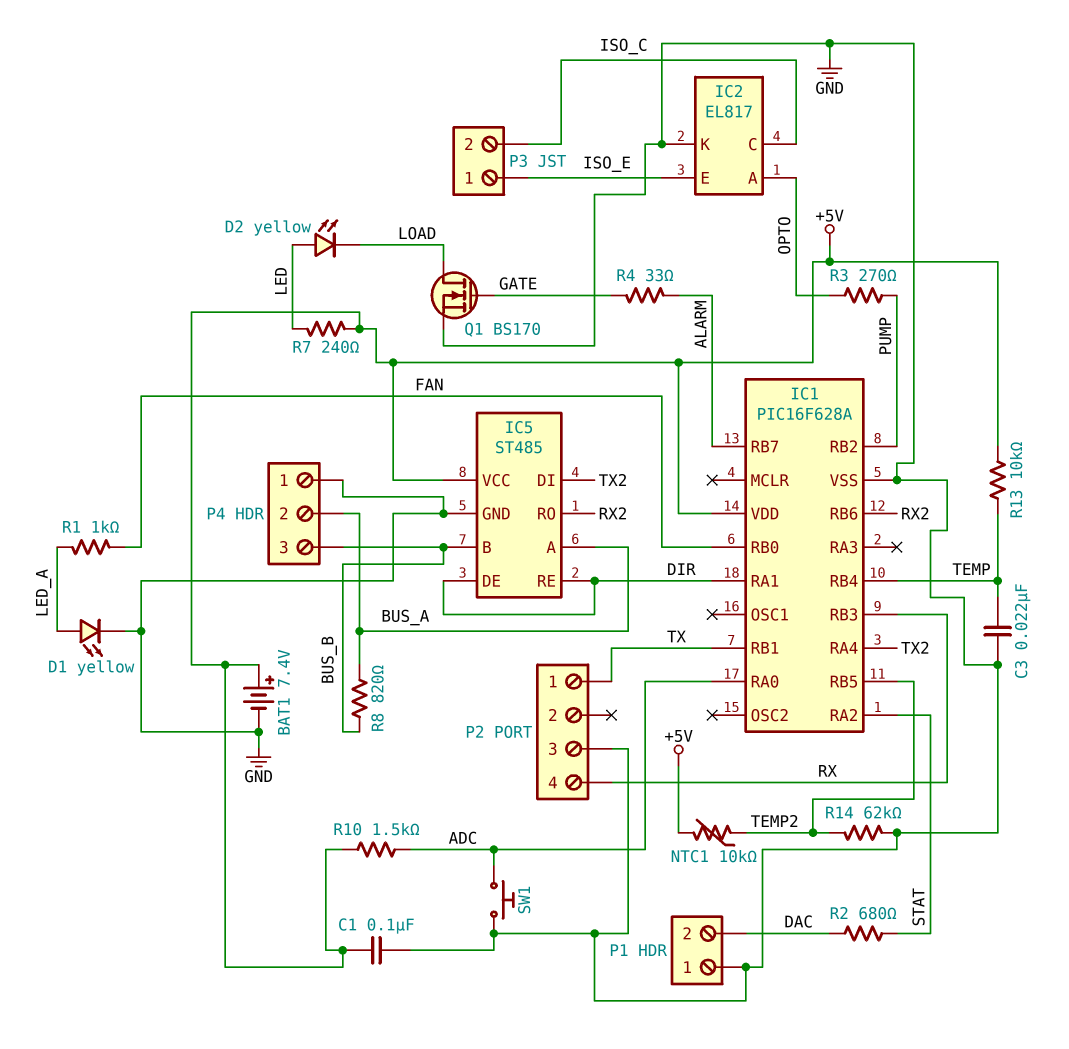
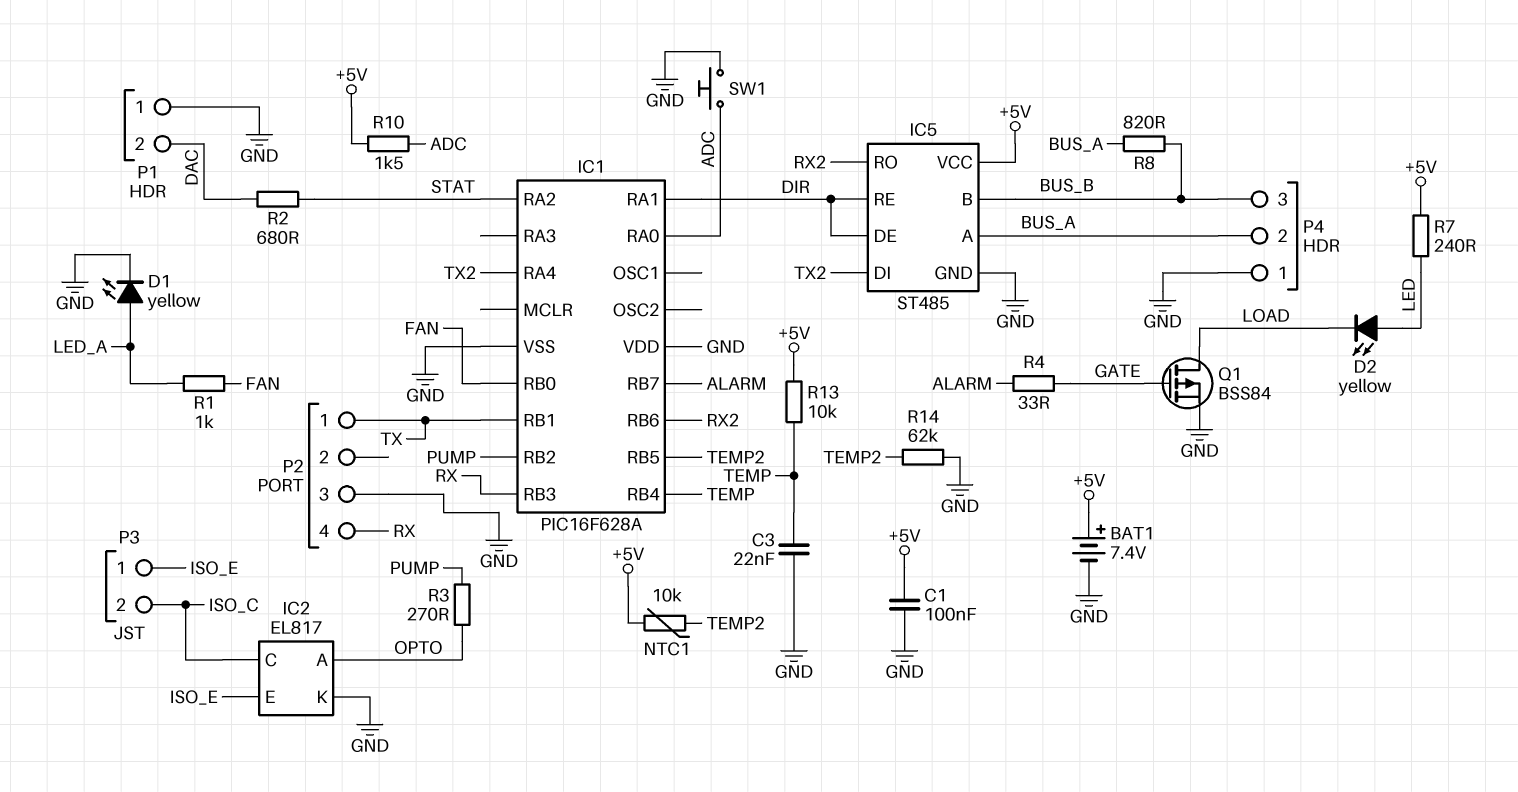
IC1 pin VDD: +5V -> GND
Q1: NMOS BS170 (G GATE, D LOAD, S GND) -> PMOS BSS84 (G GATE, D LOAD, S GND)

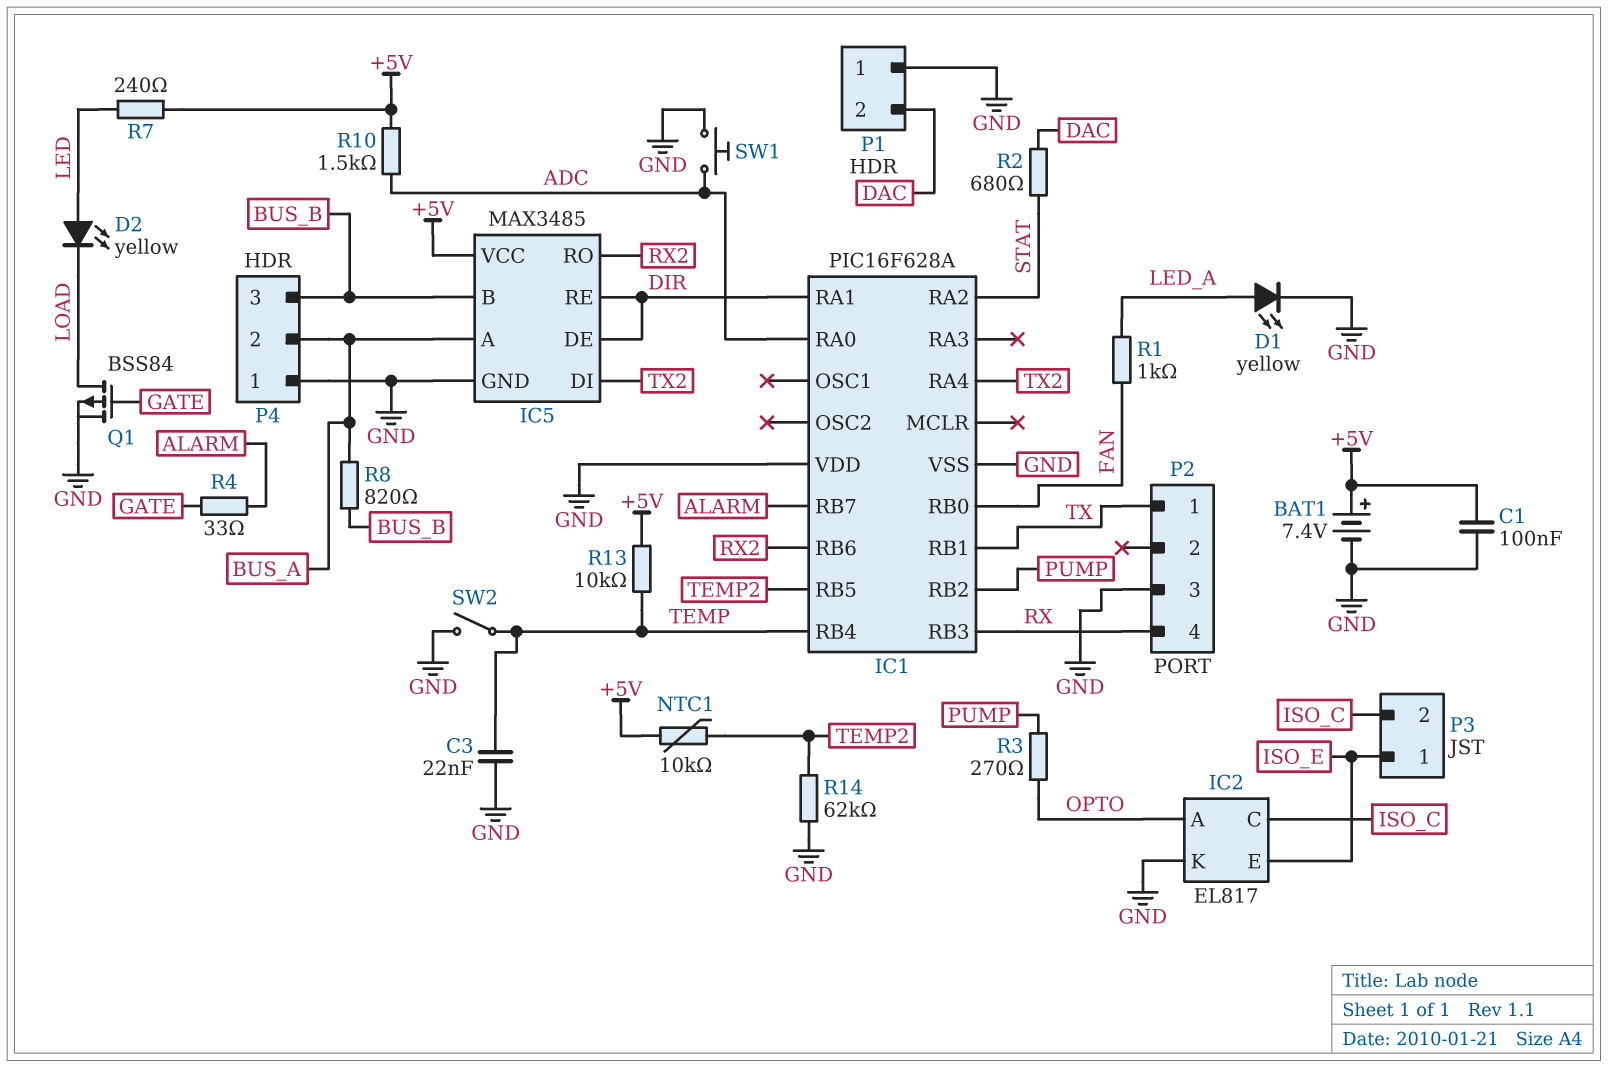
IC5: ST485 -> MAX3485
SW2: none -> switch (GND, TEMP)

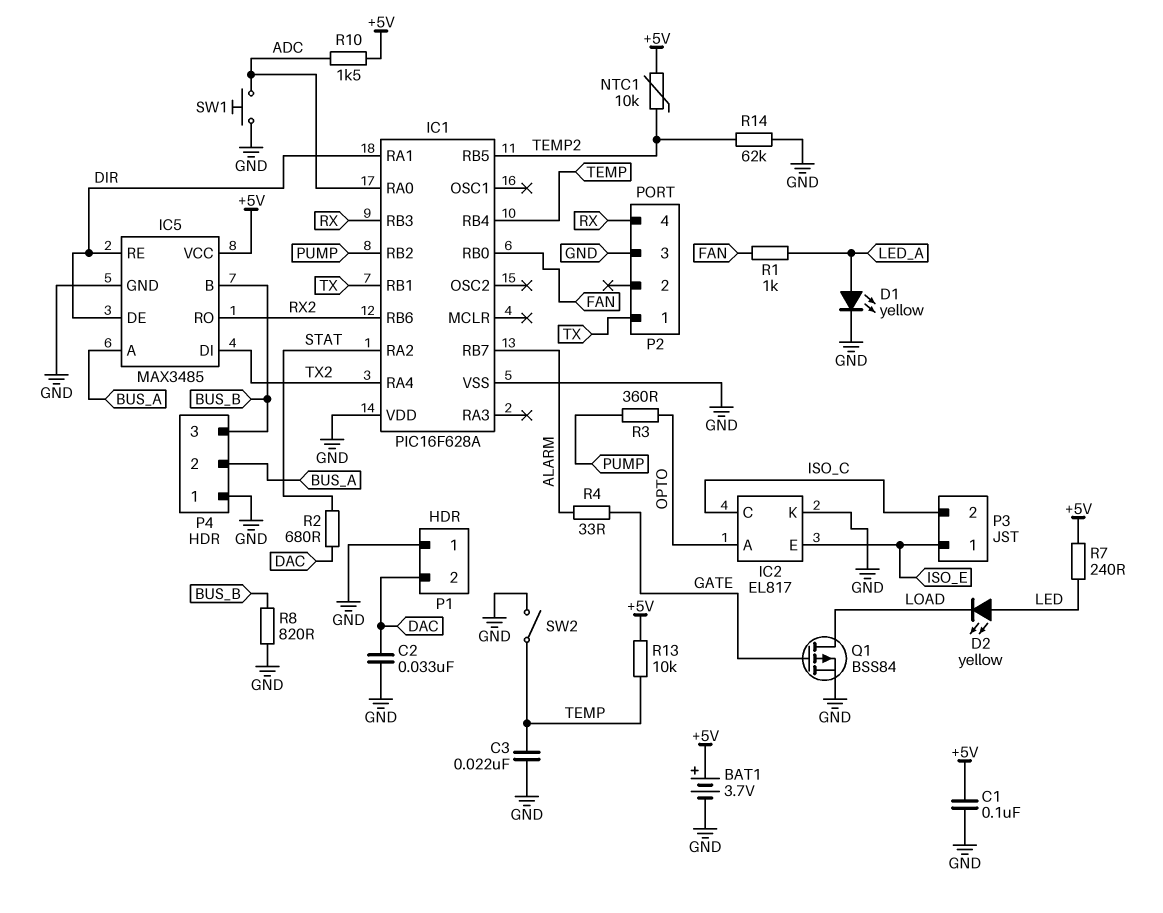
BAT1: 7.4V (plus +5V, minus GND) -> 3.7V (plus +5V, minus GND)
C2: none -> 33nF (DAC, GND)
R3: 270 (OPTO, PUMP) -> 360 (OPTO, PUMP)
R8: 820 (BUS_A, BUS_B) -> 820 (BUS_B, GND)

